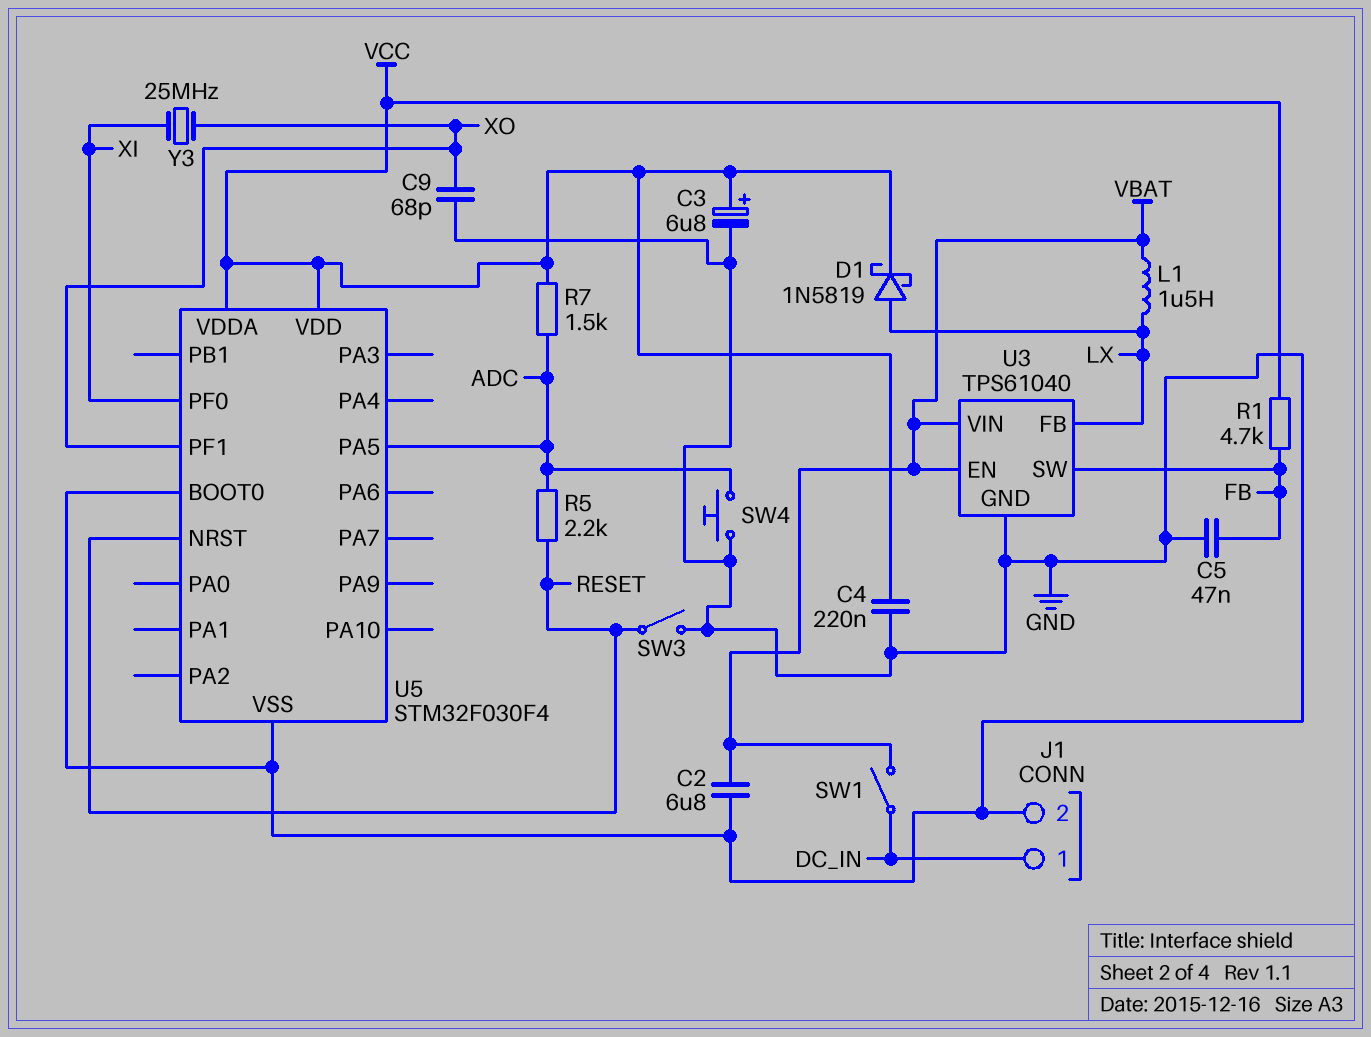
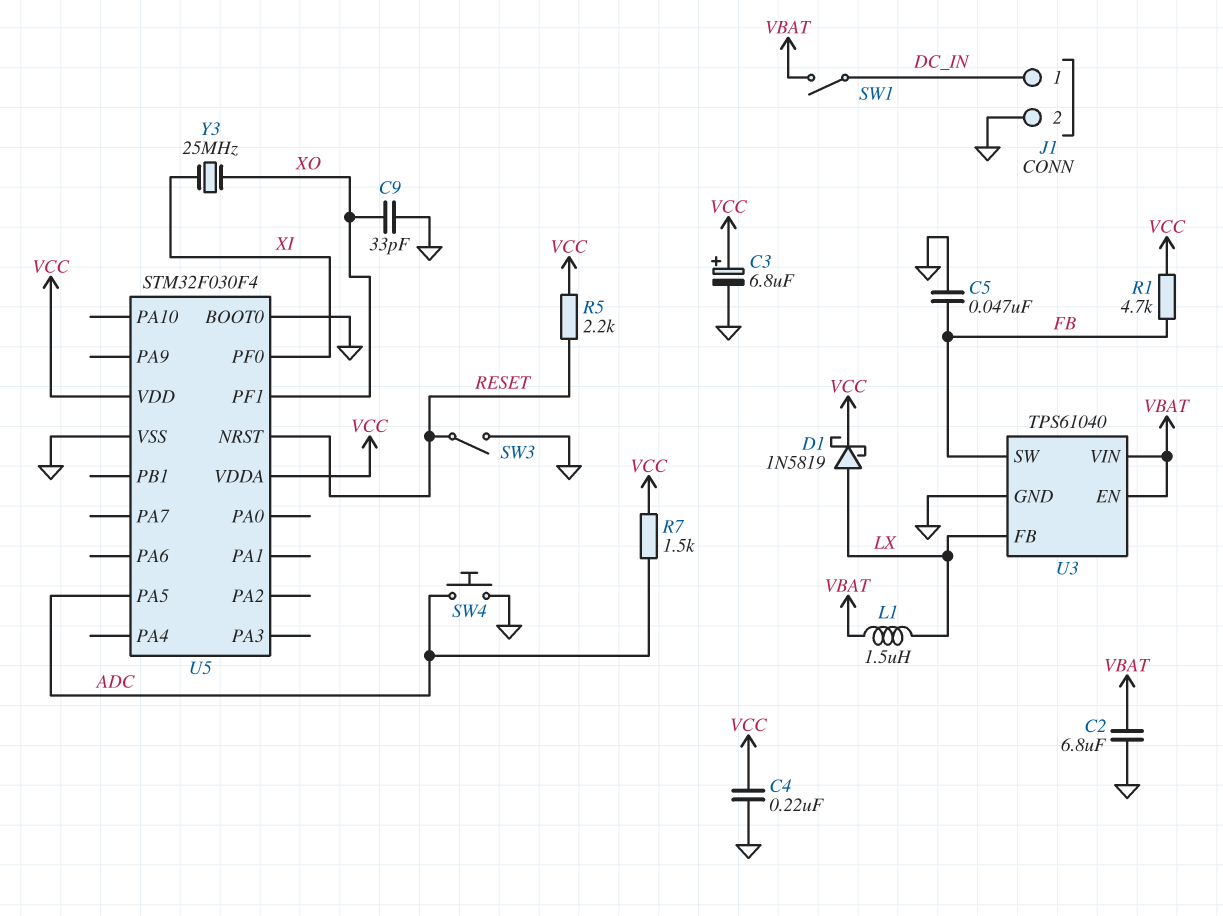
C9: 68pF (GND, XO) -> 33pF (GND, XO)
R5: 2.2k (ADC, RESET) -> 2.2k (RESET, VCC)

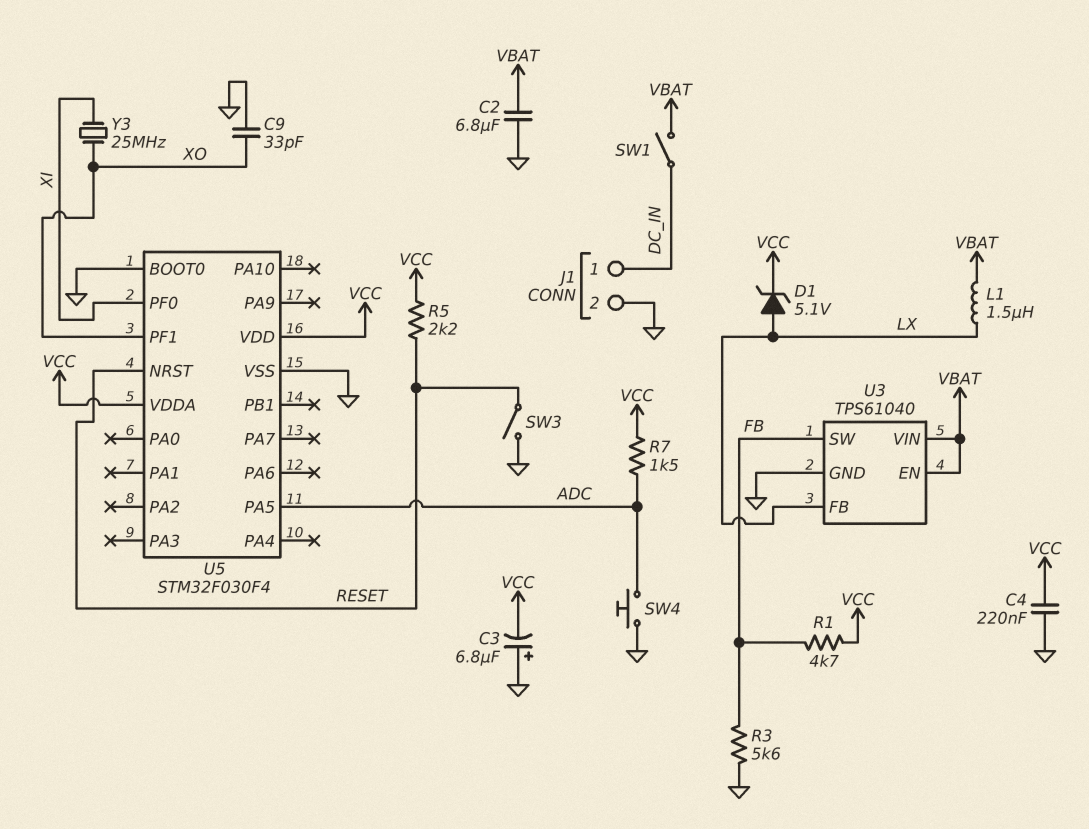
C3: 6.8uF (plus VCC, minus GND) -> 6.8uF (plus GND, minus VCC)
C5: 47nF (FB, GND) -> none
D1: schottky 1N5819 (A LX, K VCC) -> zener 5.1V (A LX, K VCC)
R3: none -> 5.6k (FB, GND)

